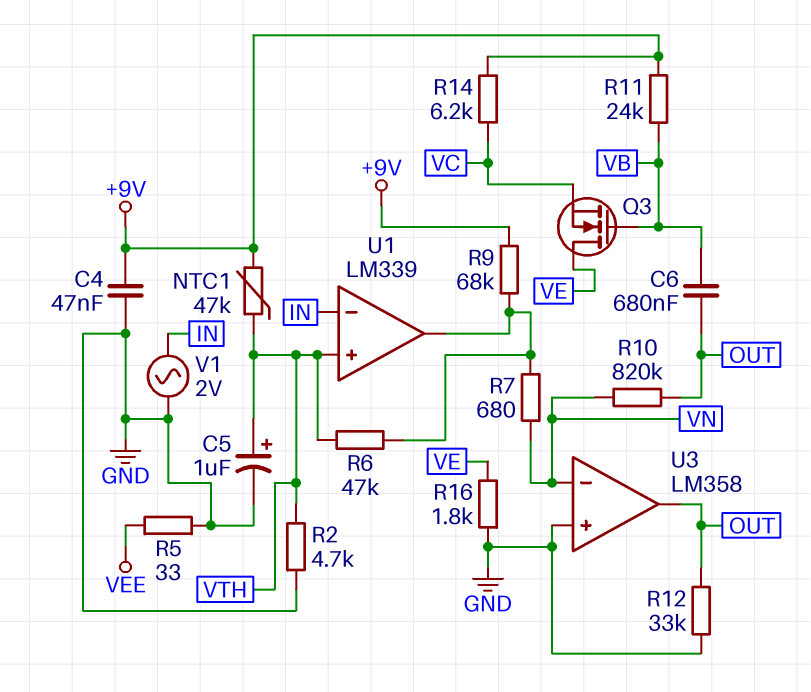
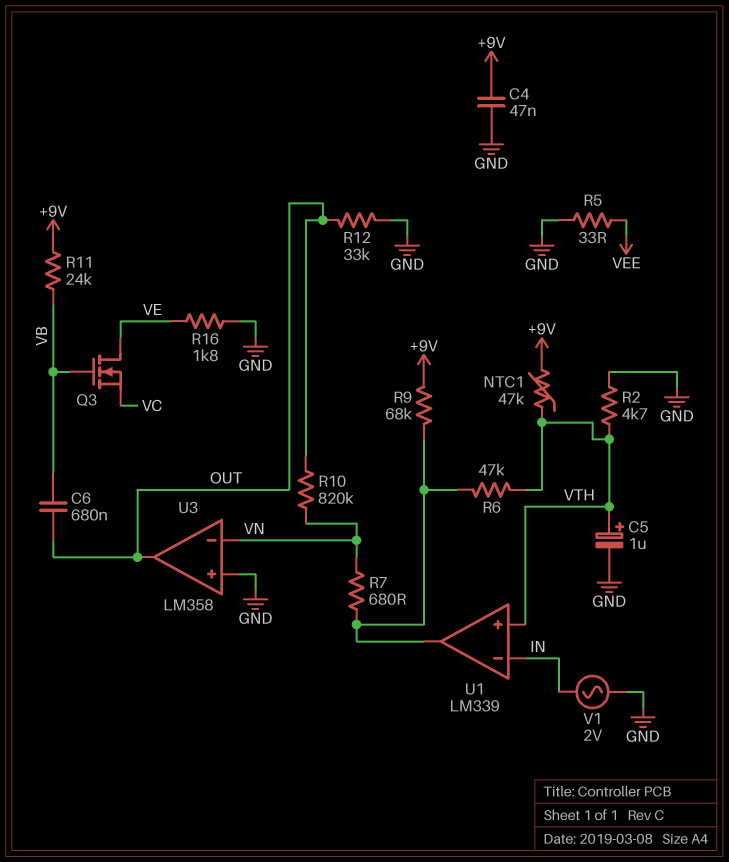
R14: 6.2k (+9V, VC) -> none

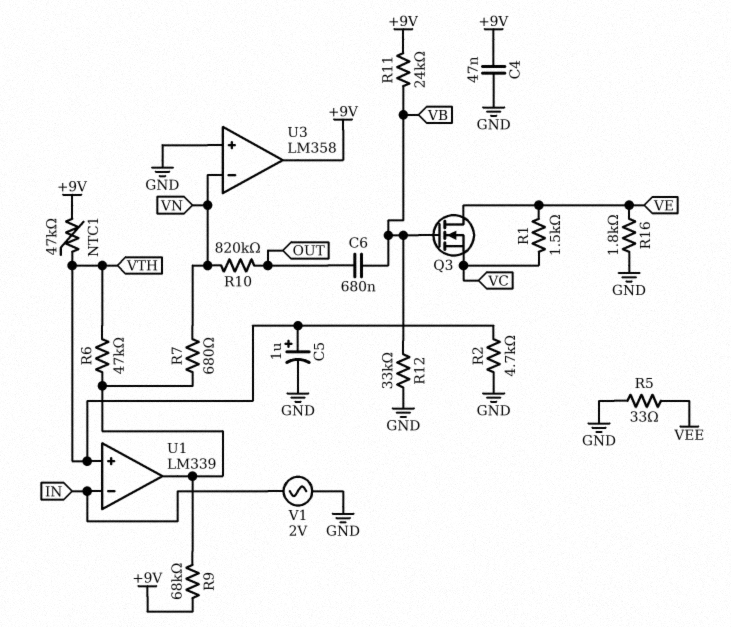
R1: none -> 1.5k (VC, VE)
R12: 33k (GND, OUT) -> 33k (GND, VB)
U3 pin out: OUT -> +9V

